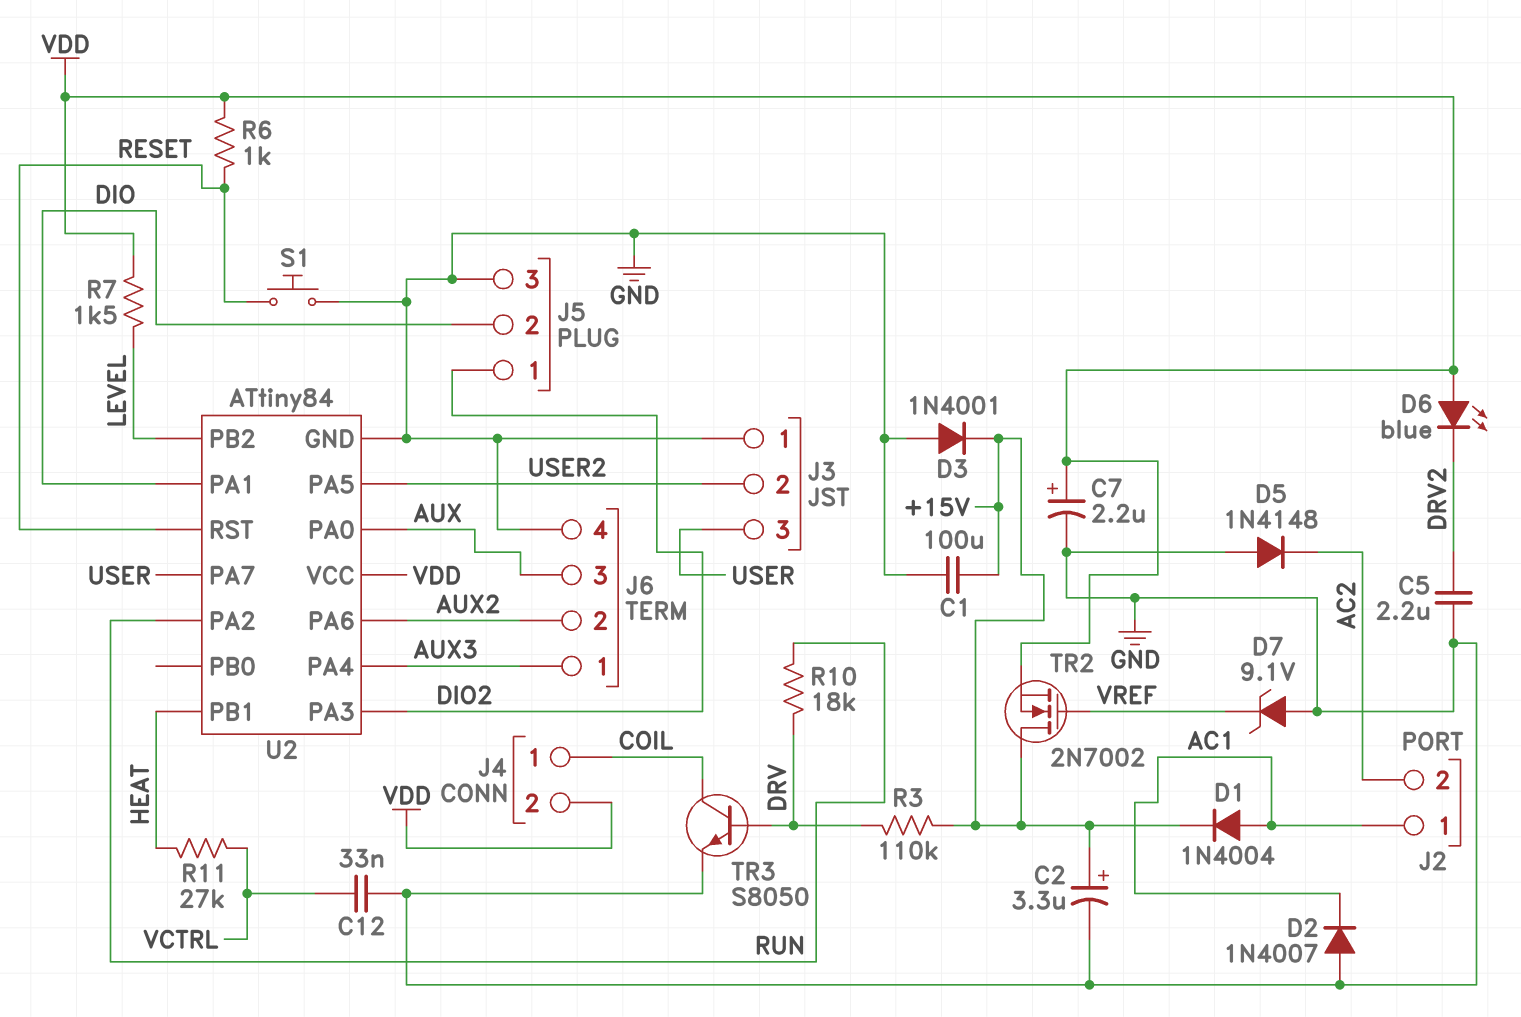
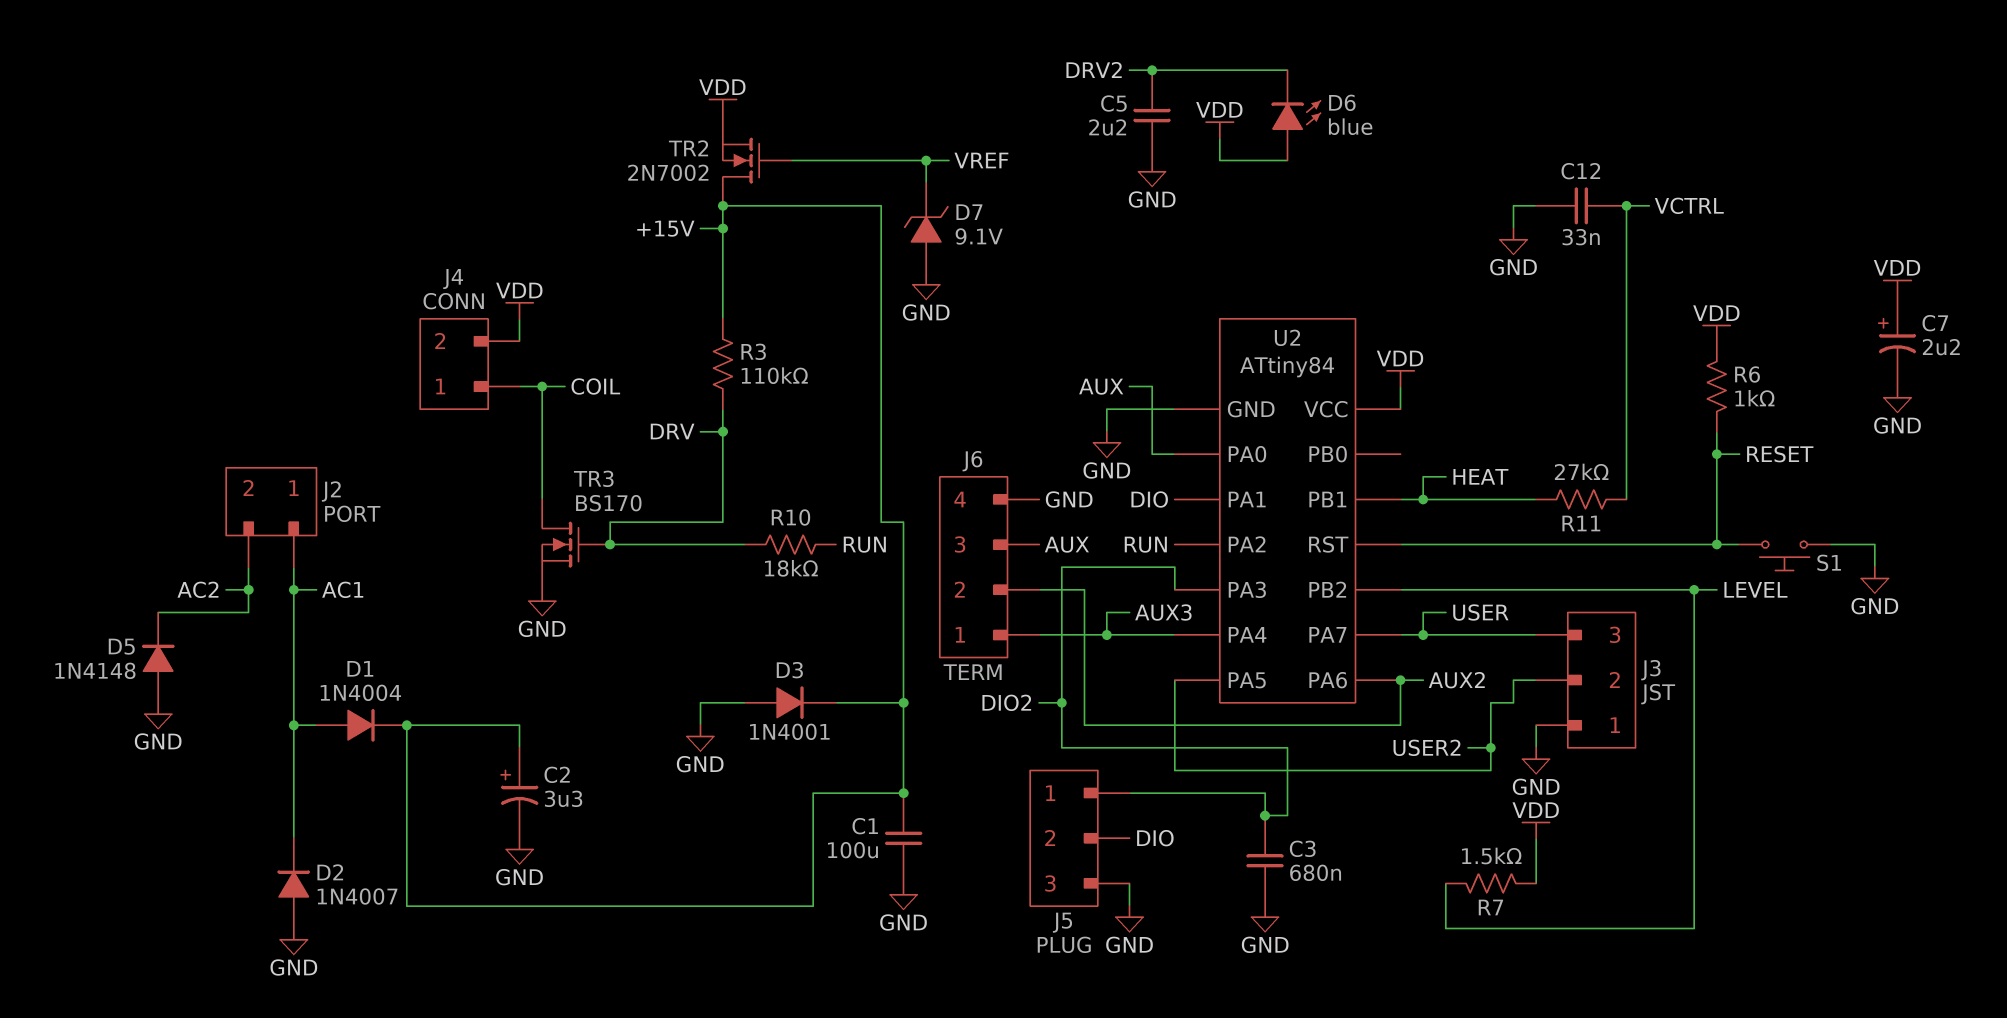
C3: none -> 680nF (DIO2, GND)
TR3: NPN S8050 (B DRV, C COIL, E GND) -> NMOS BS170 (G DRV, D COIL, S GND)

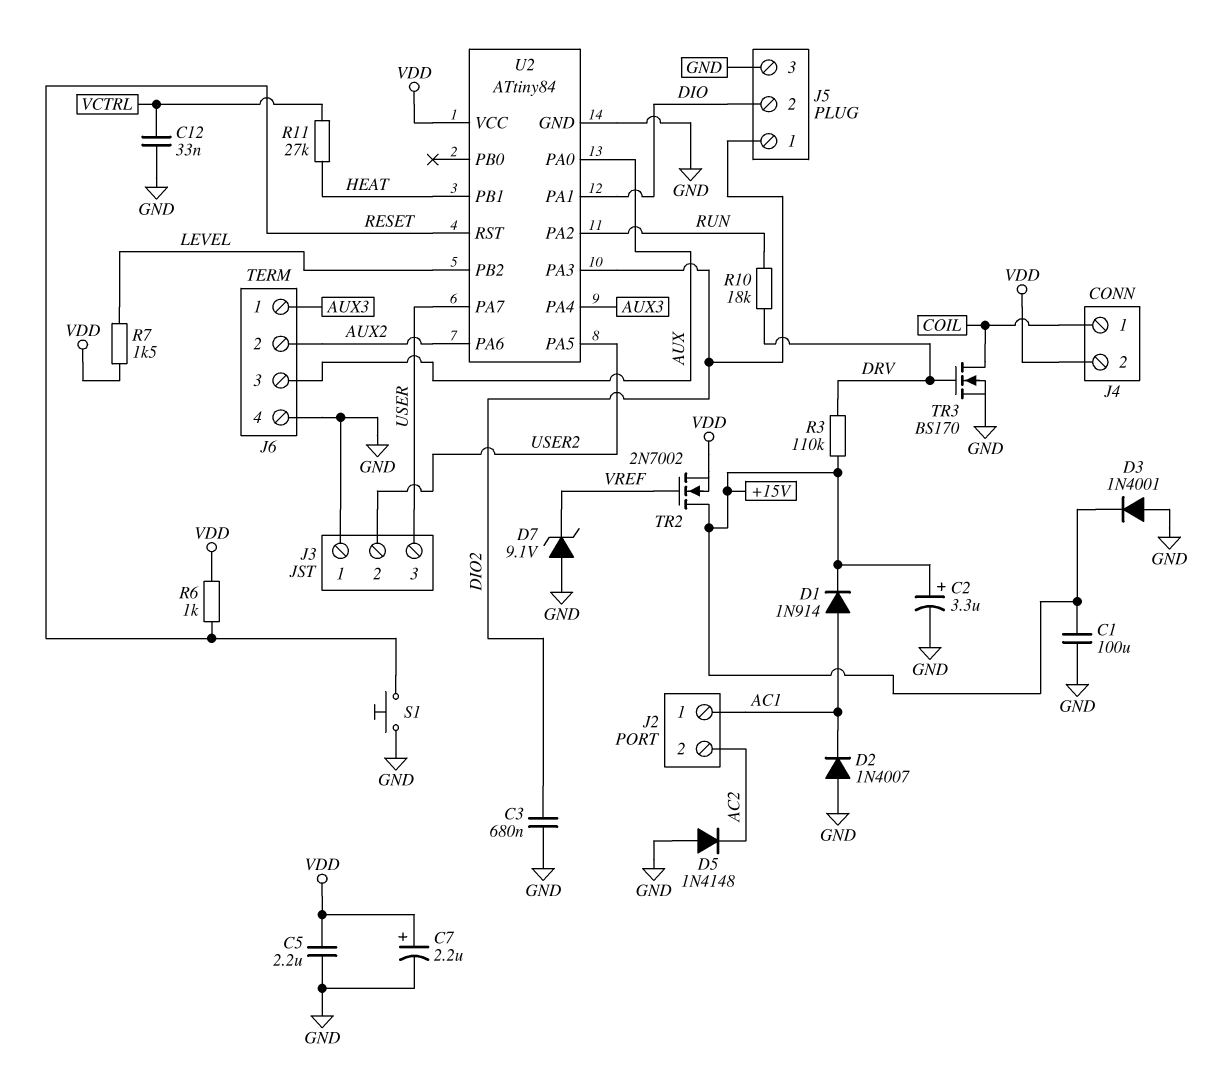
C5: 2.2uF (DRV2, GND) -> 2.2uF (GND, VDD)
D1: diode 1N4004 (A AC1, K +15V) -> diode 1N914 (A AC1, K +15V)
D6: LED blue (A VDD, K DRV2) -> none

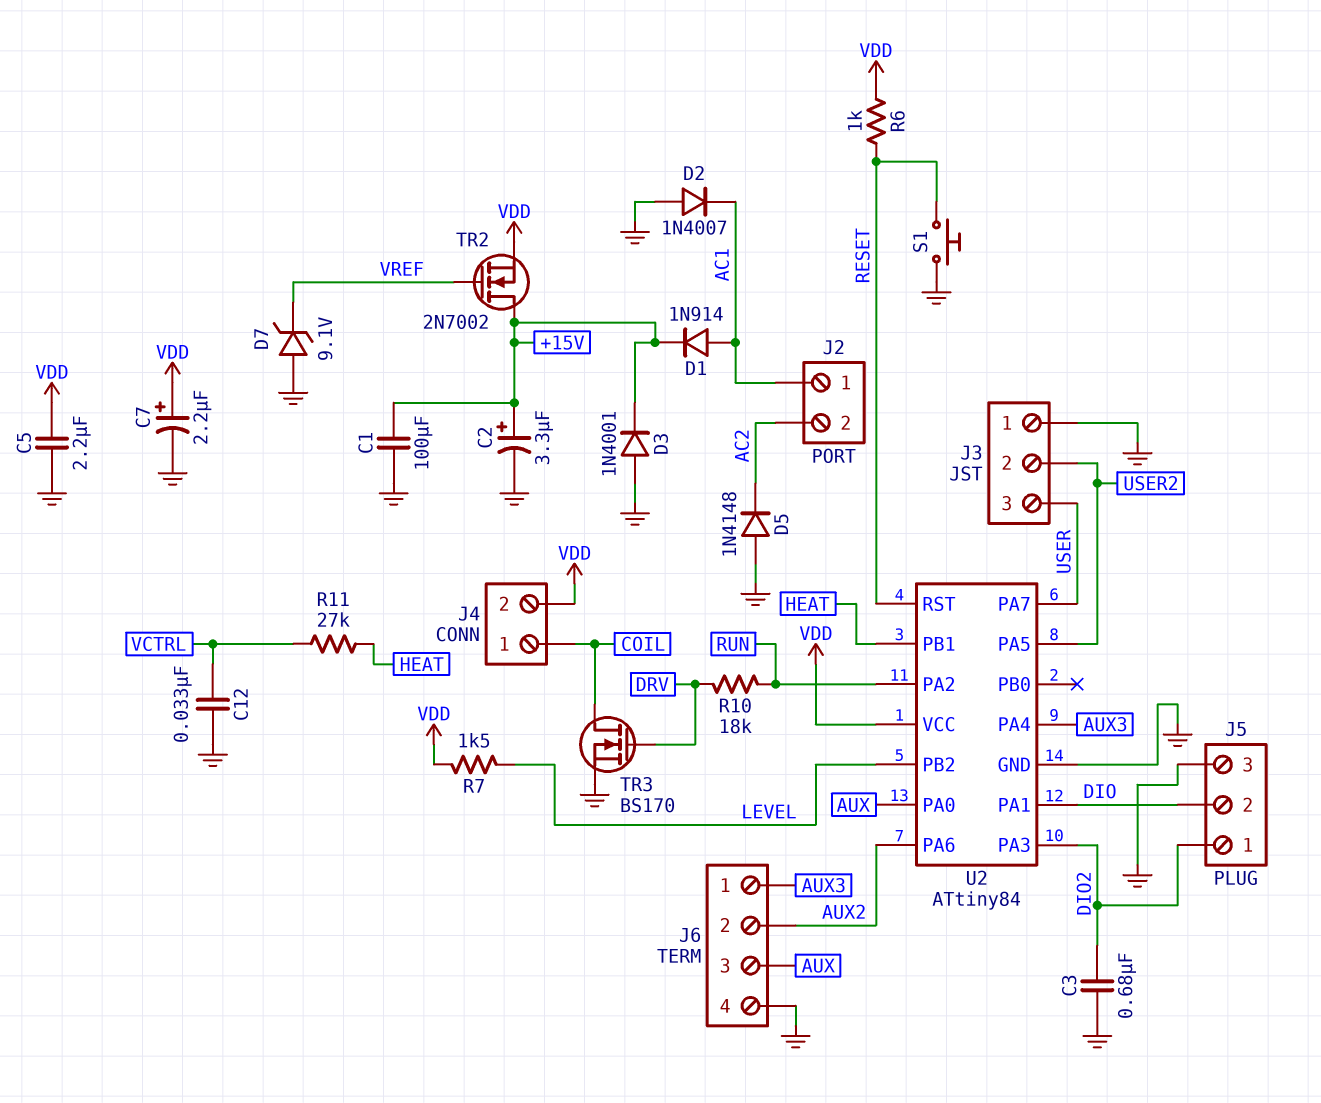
R3: 110k (+15V, DRV) -> none

